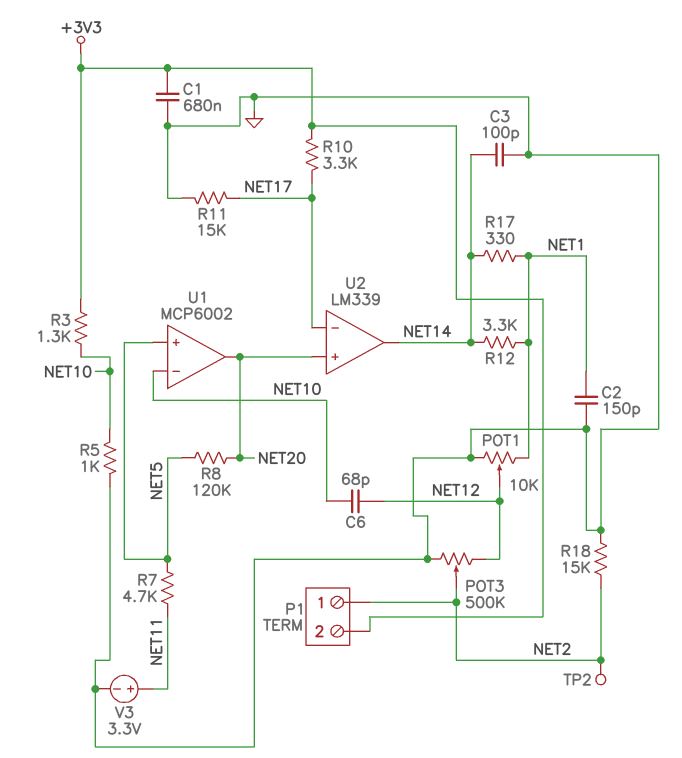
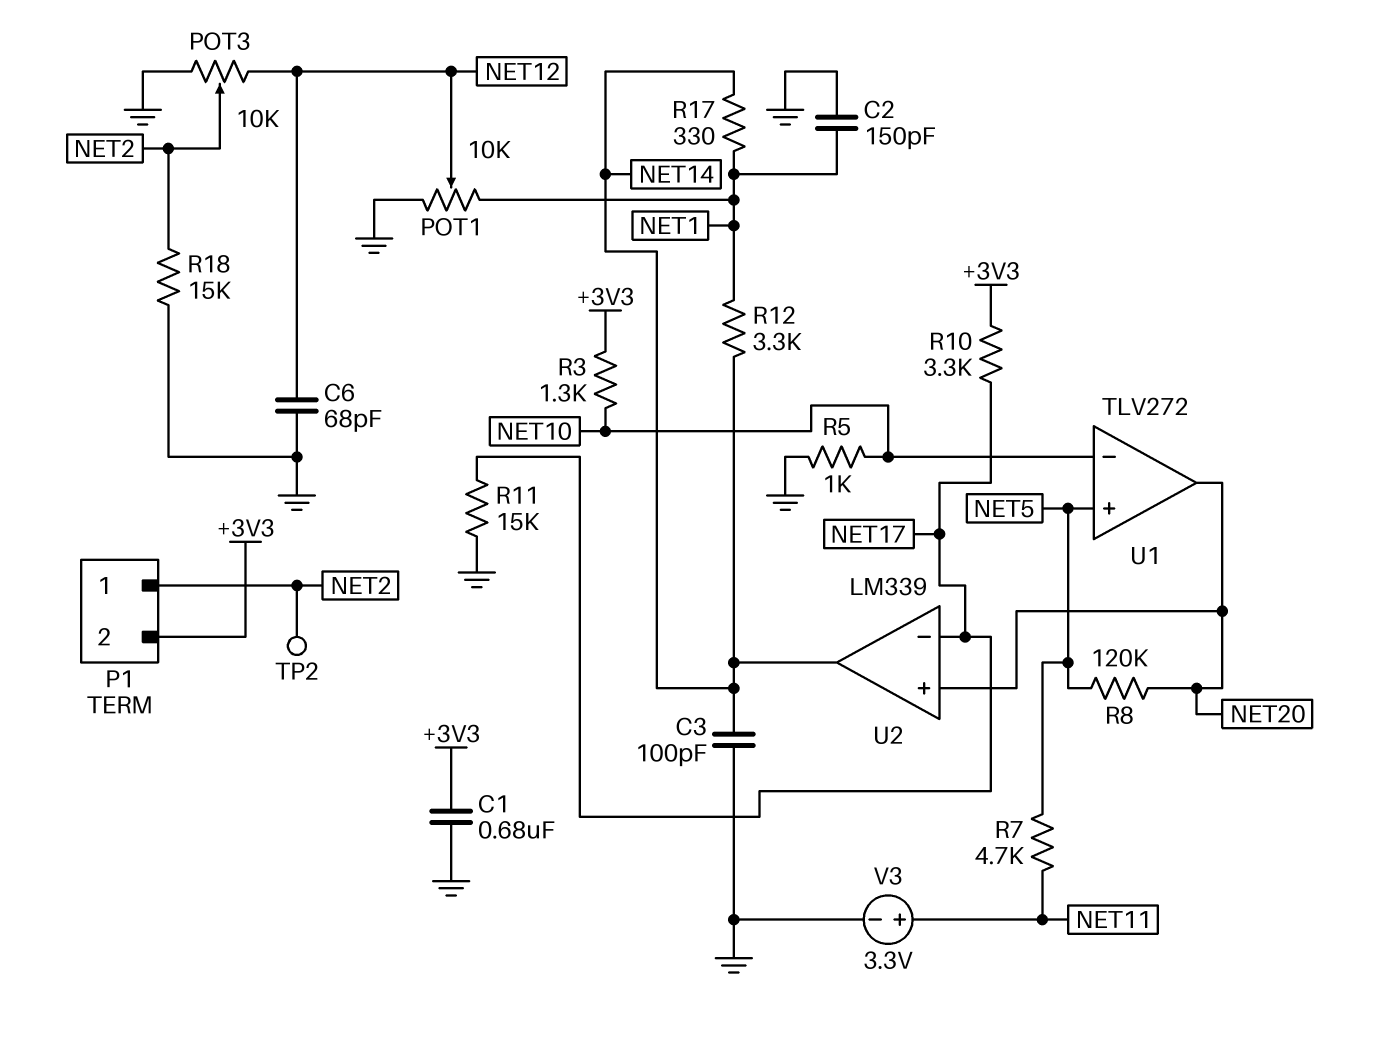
C6: 68pF (NET10, NET12) -> 68pF (GND, NET12)
POT3: 500k (GND, NET12, wiper NET2) -> 10k (GND, NET12, wiper NET2)
U1: MCP6002 -> TLV272

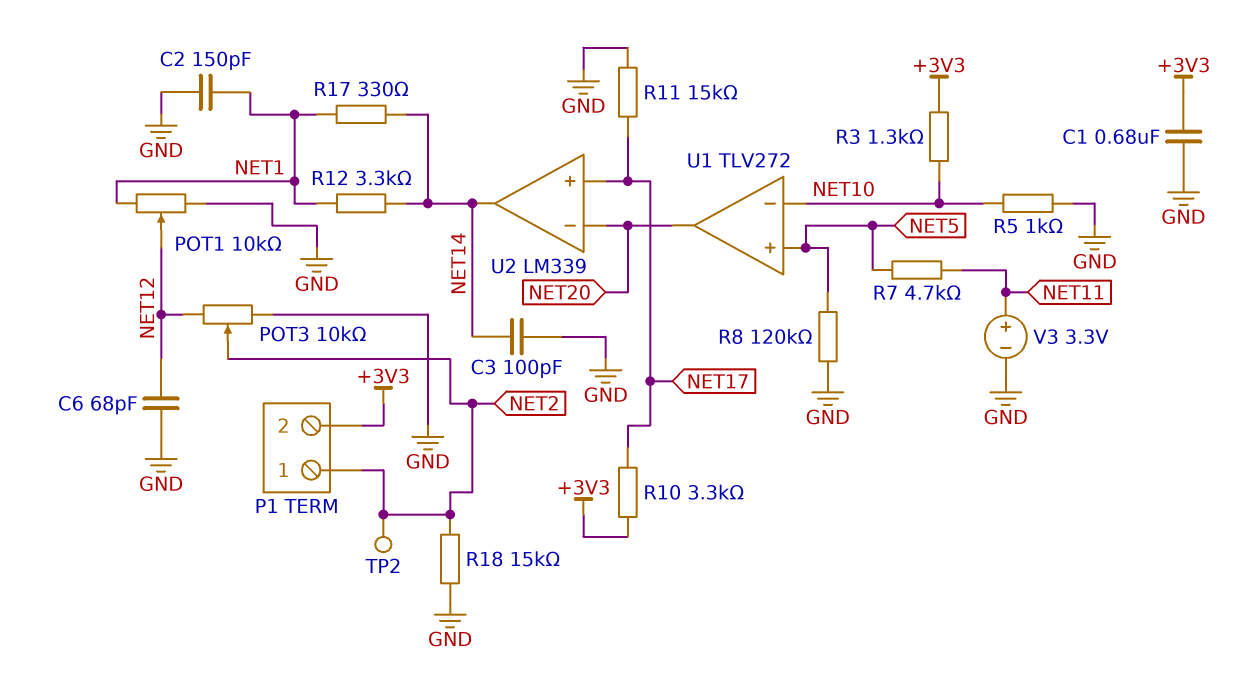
R8: 120k (NET5, NET20) -> 120k (GND, NET5)
U2 pin in+: NET20 -> NET17
U2 pin in-: NET17 -> NET20

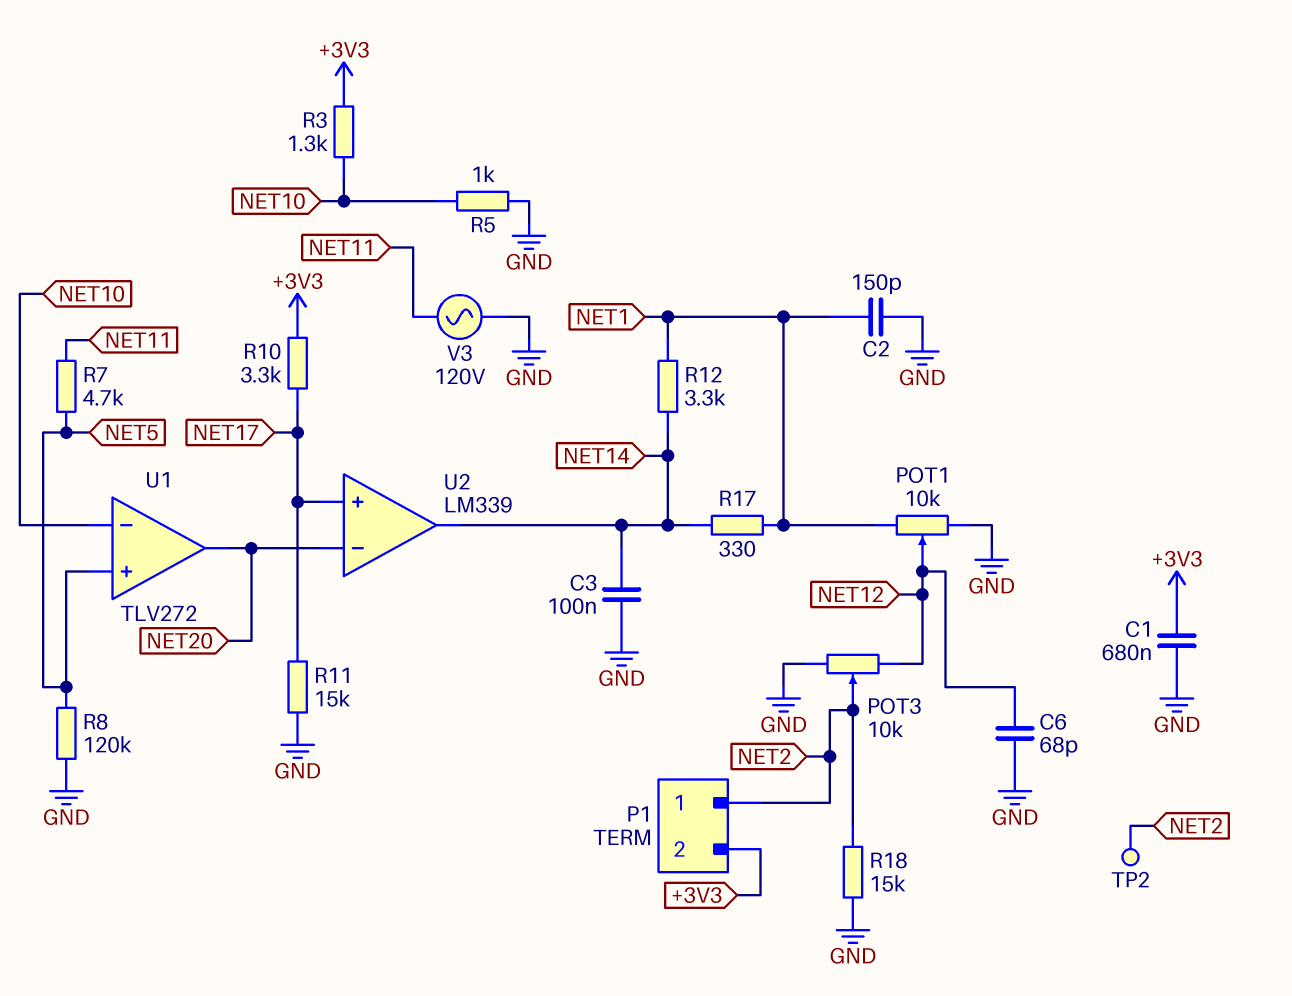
C3: 100pF (GND, NET14) -> 100nF (GND, NET14)
V3: 3.3V (plus NET11, minus GND) -> AC 120V (GND, NET11)

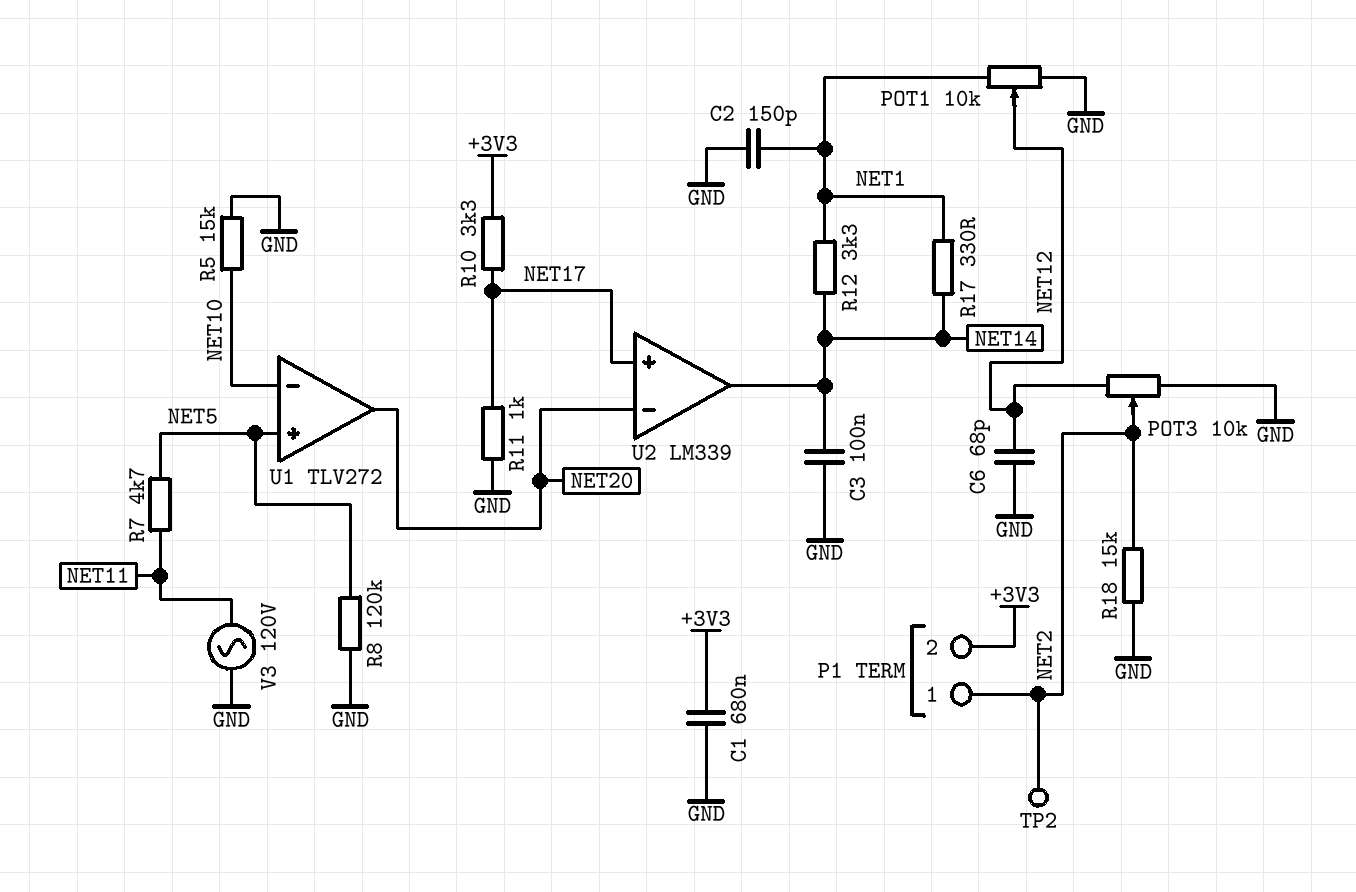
R3: 1.3k (+3V3, NET10) -> none
R5: 1k (GND, NET10) -> 15k (GND, NET10)
R11: 15k (GND, NET17) -> 1k (GND, NET17)

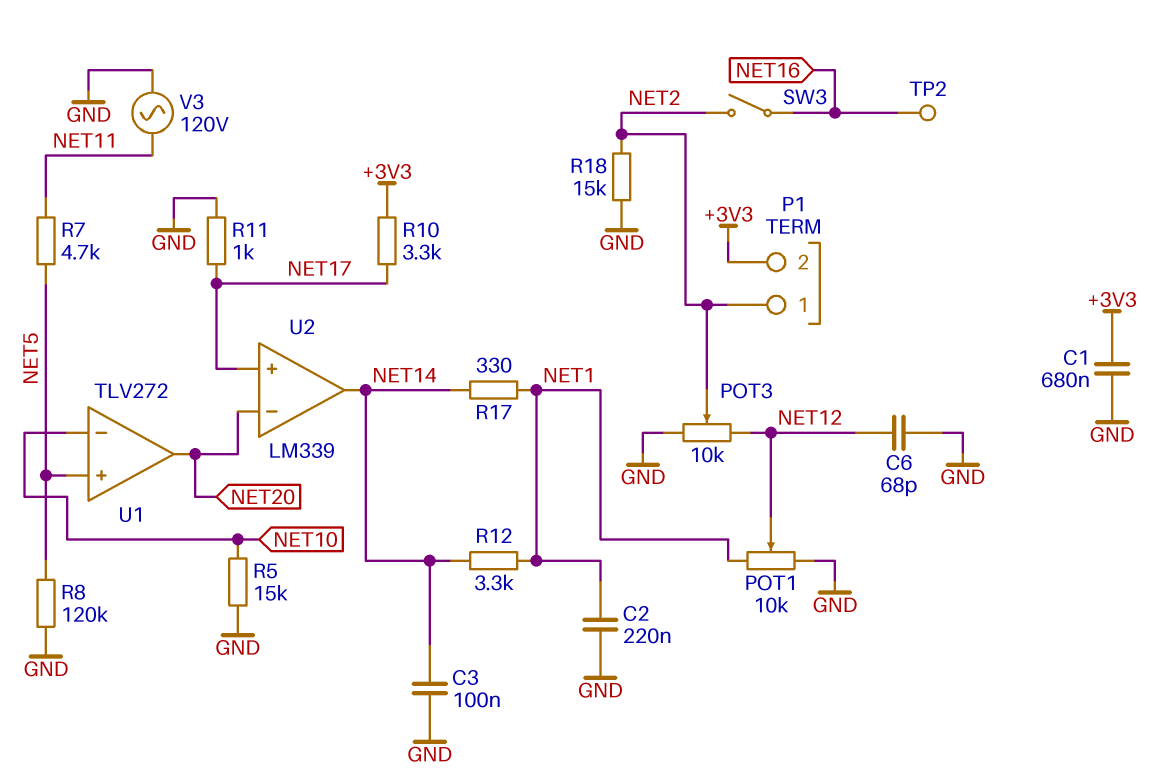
C2: 150pF (GND, NET1) -> 220nF (GND, NET1)
SW3: none -> switch (NET2, NET16)
TP2: test point (NET2) -> test point (NET16)

